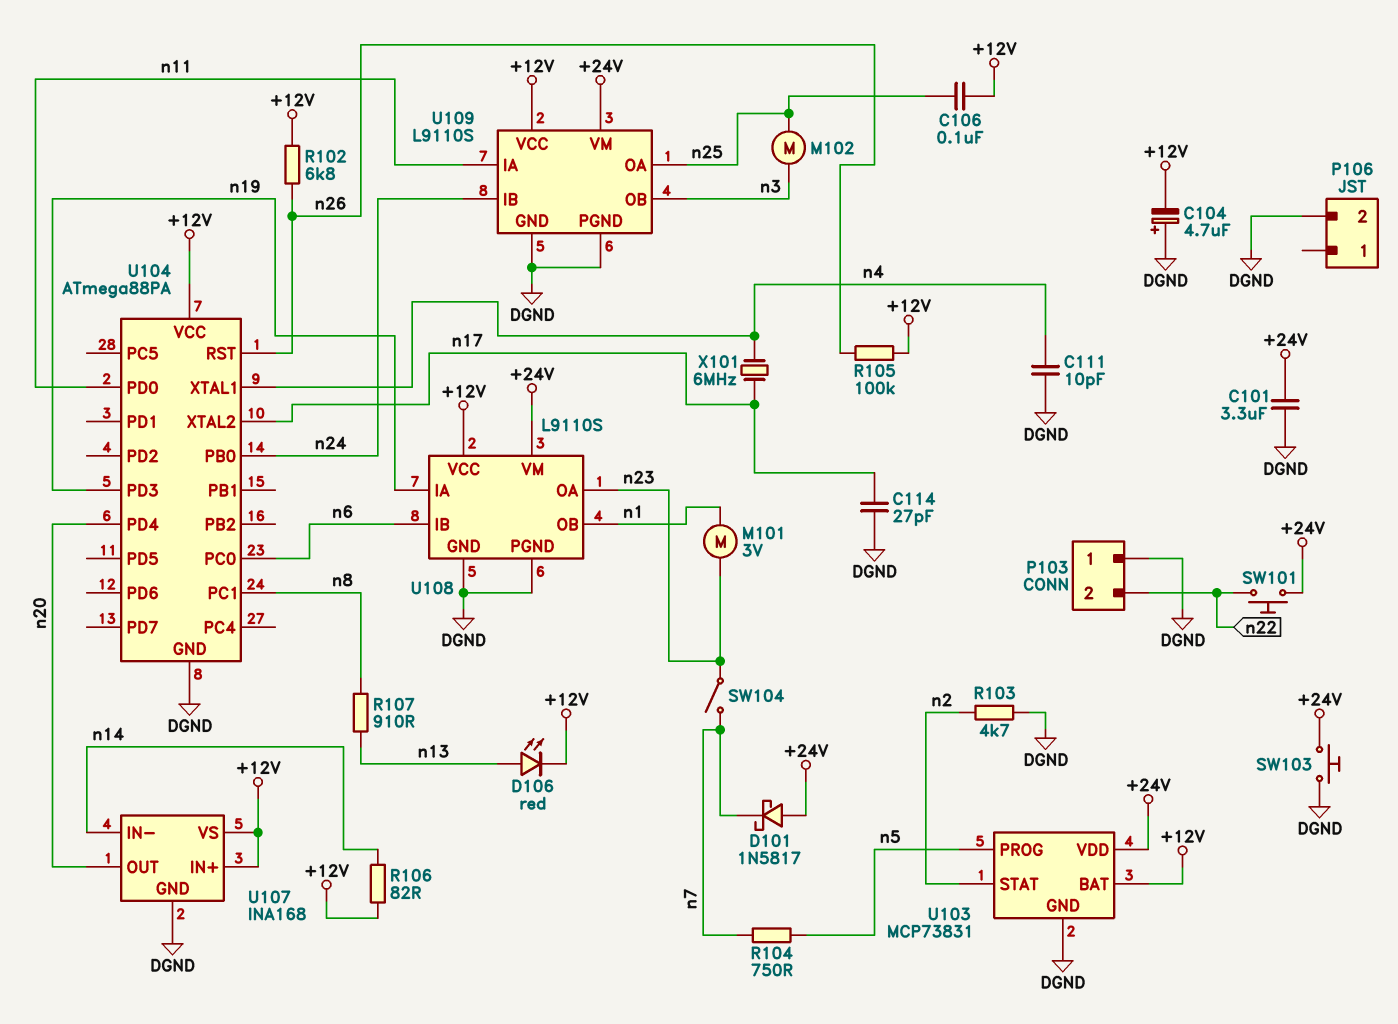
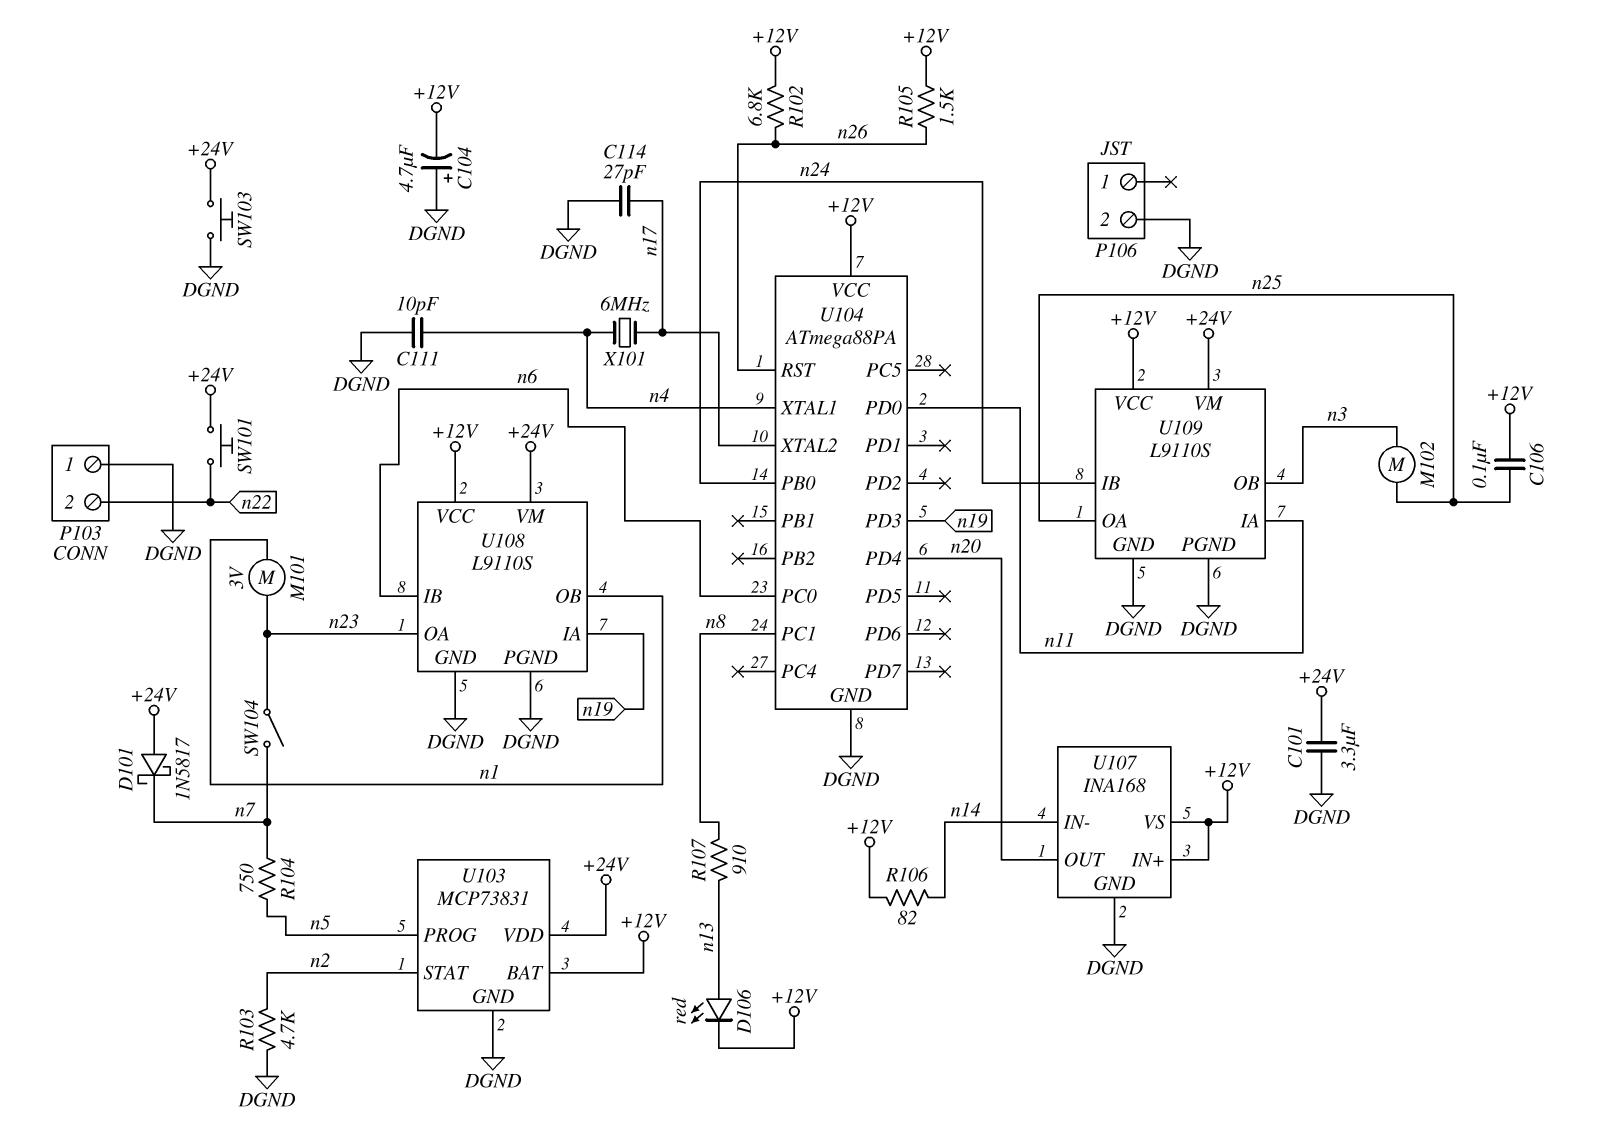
R105: 100k (+12V, n26) -> 1.5k (+12V, n26)

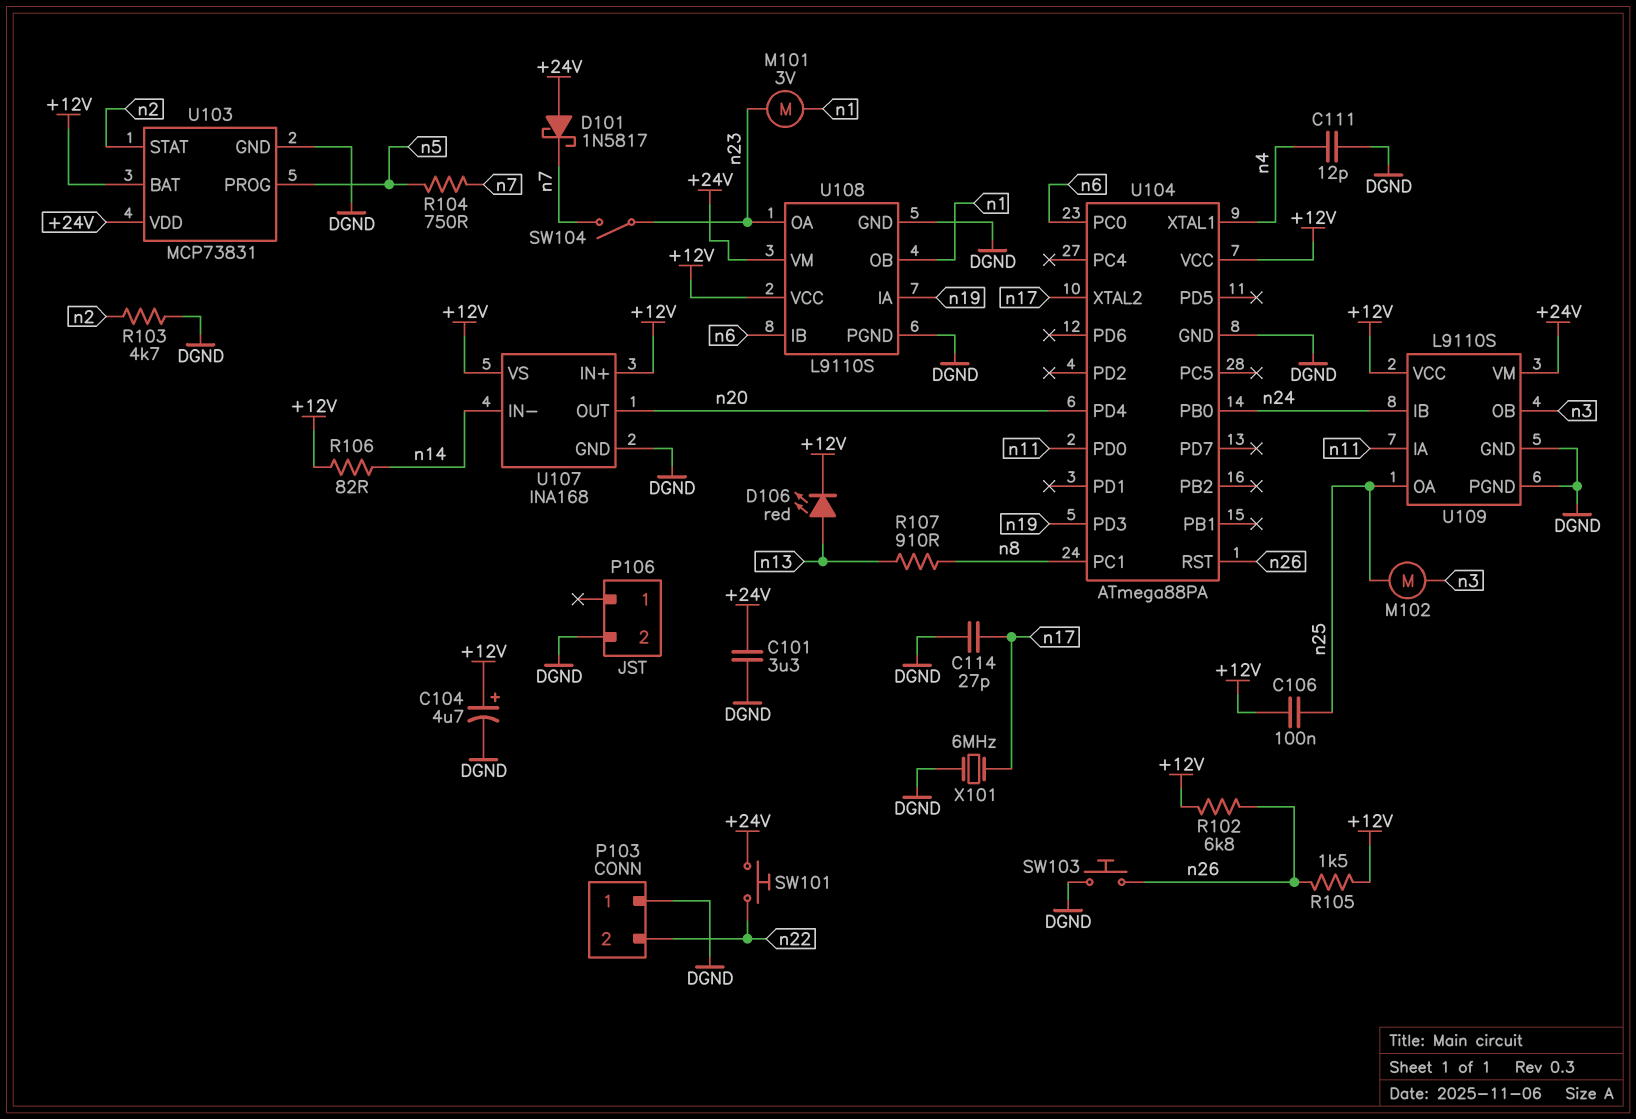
C104: 4.7uF (plus DGND, minus +12V) -> 4.7uF (plus +12V, minus DGND)
C111: 10pF (DGND, n4) -> 12pF (DGND, n4)
SW103: button (+24V, DGND) -> button (DGND, n26)
X101: 6MHz (n4, n17) -> 6MHz (DGND, n17)

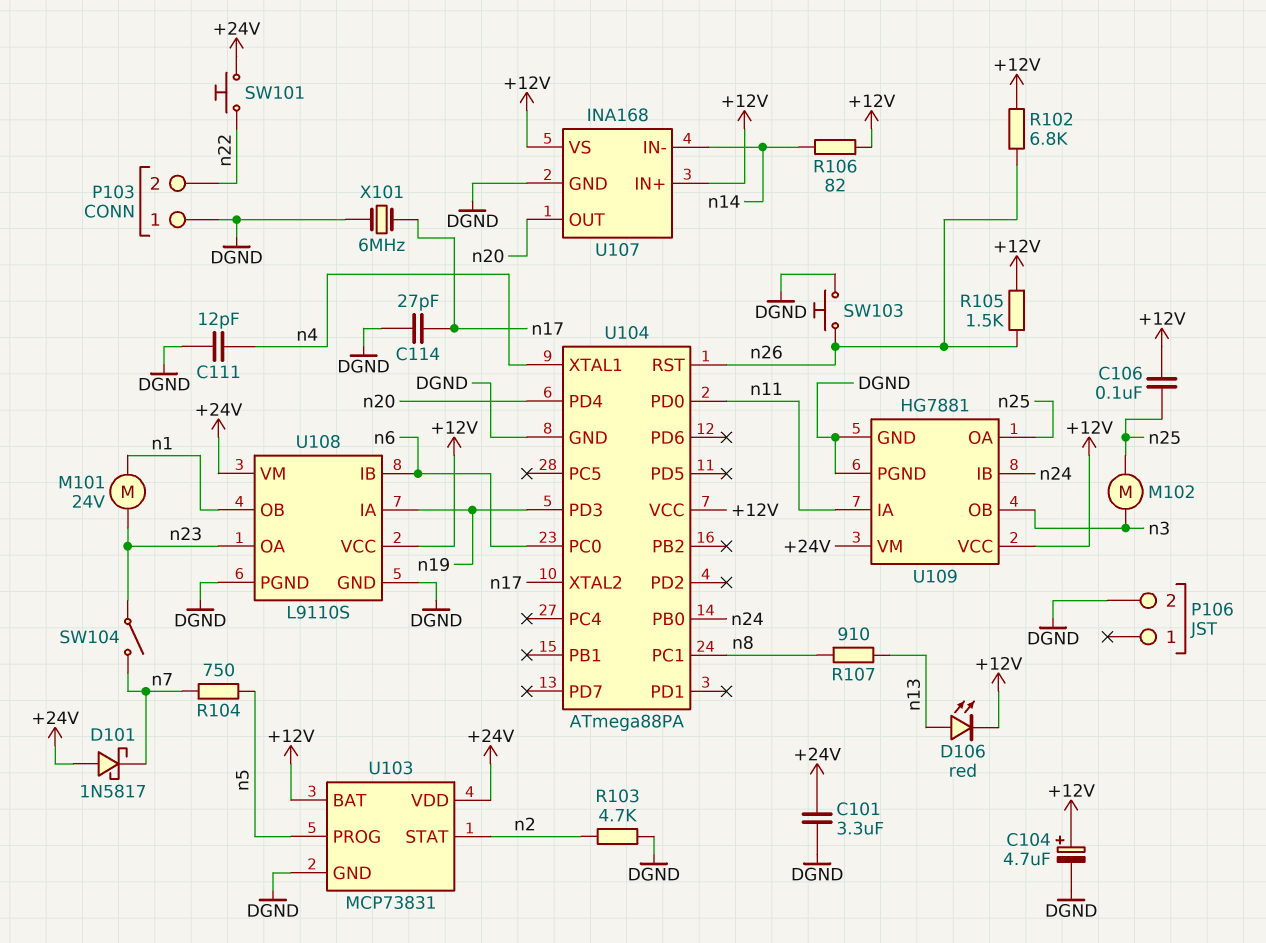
M101: motor 3V (n1, n23) -> motor 24V (n1, n23)
U109: L9110S -> HG7881

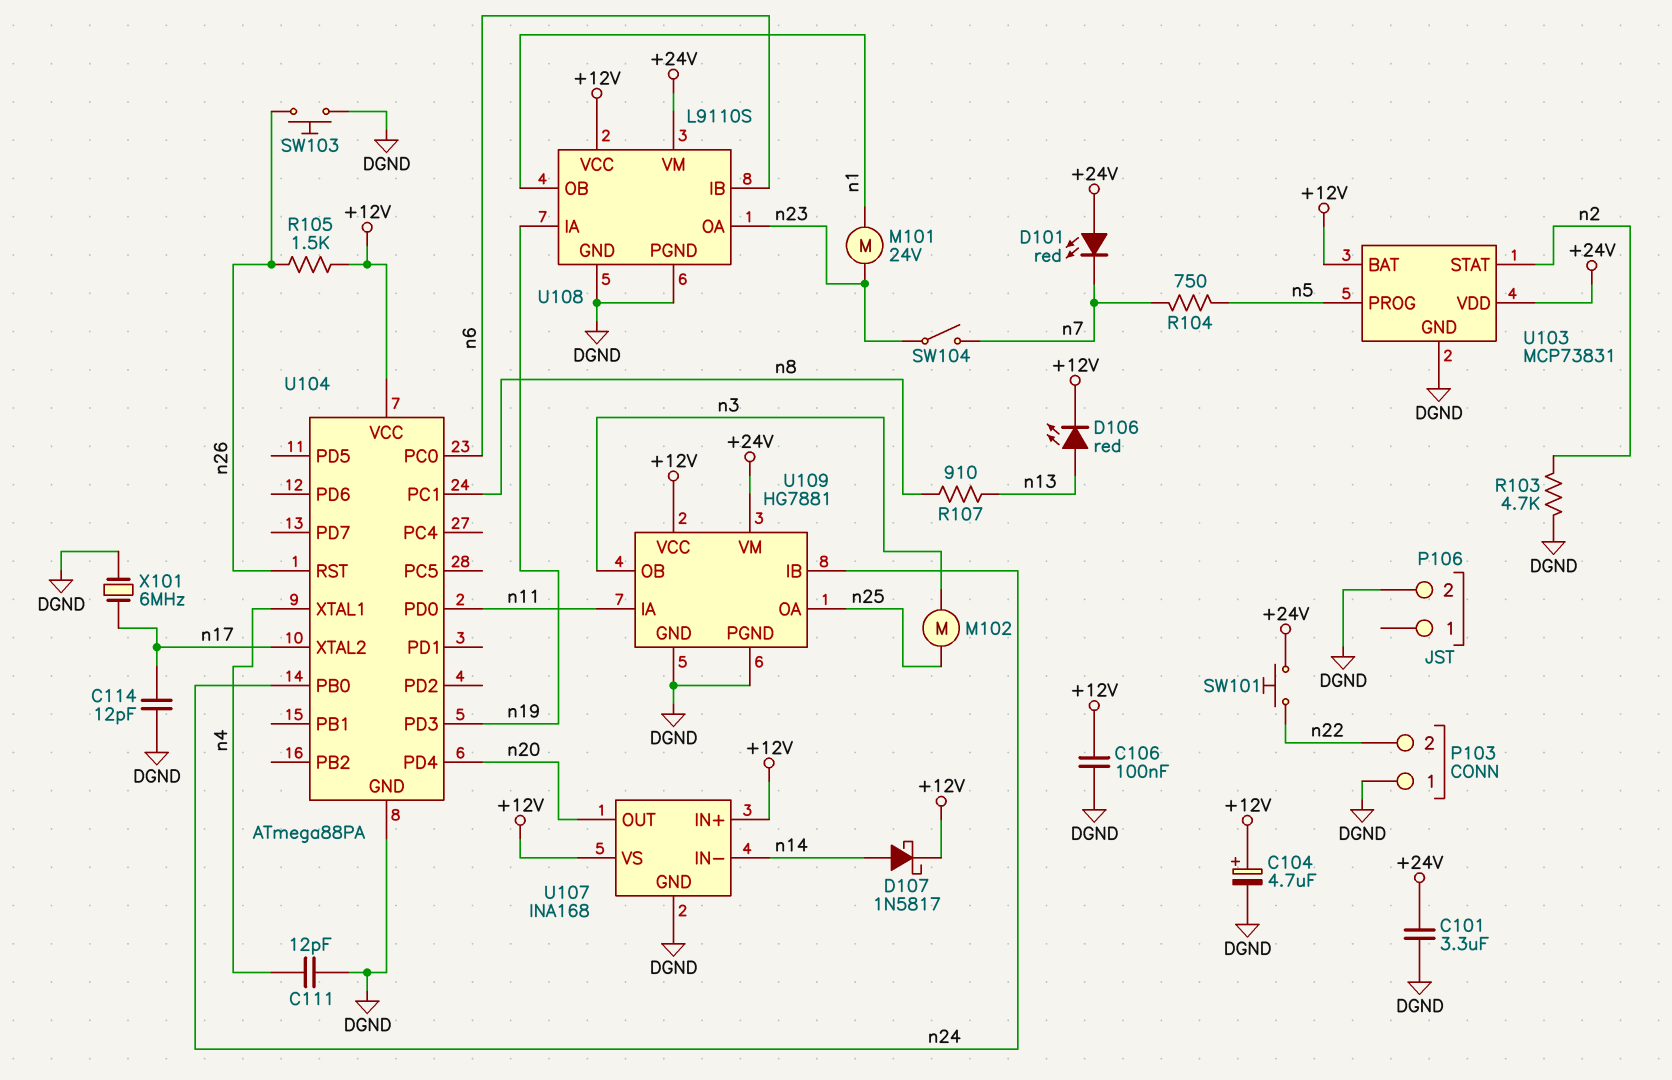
C106: 100nF (+12V, n25) -> 100nF (+12V, DGND)
C114: 27pF (DGND, n17) -> 12pF (DGND, n17)
D101: schottky 1N5817 (A +24V, K n7) -> LED red (A +24V, K n7)
D107: none -> schottky 1N5817 (A n14, K +12V)
R102: 6.8k (+12V, n26) -> none
R106: 82 (+12V, n14) -> none

